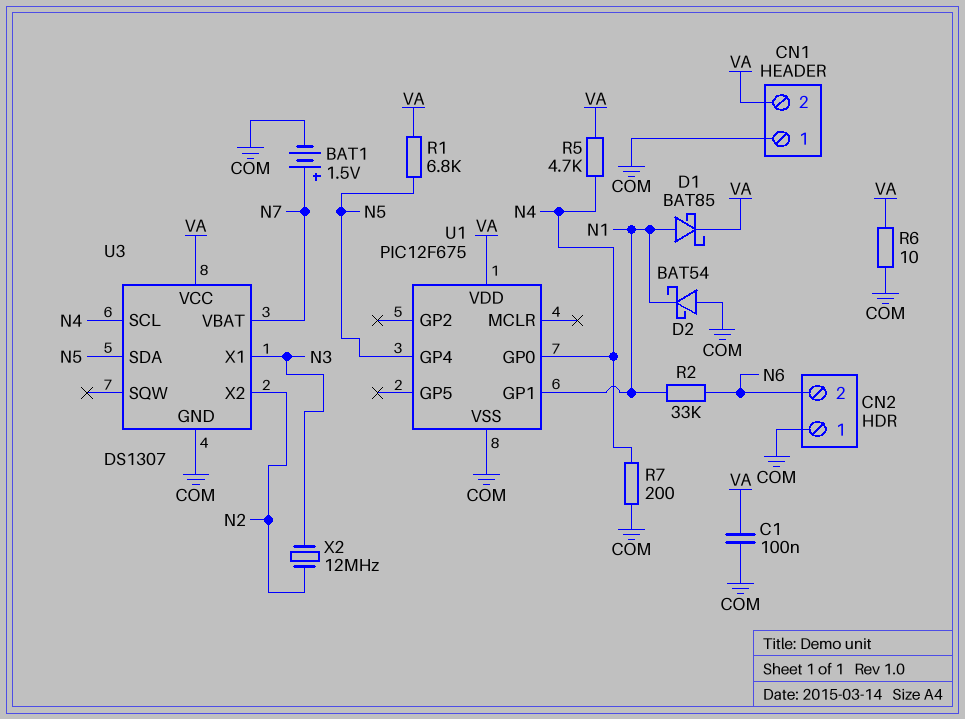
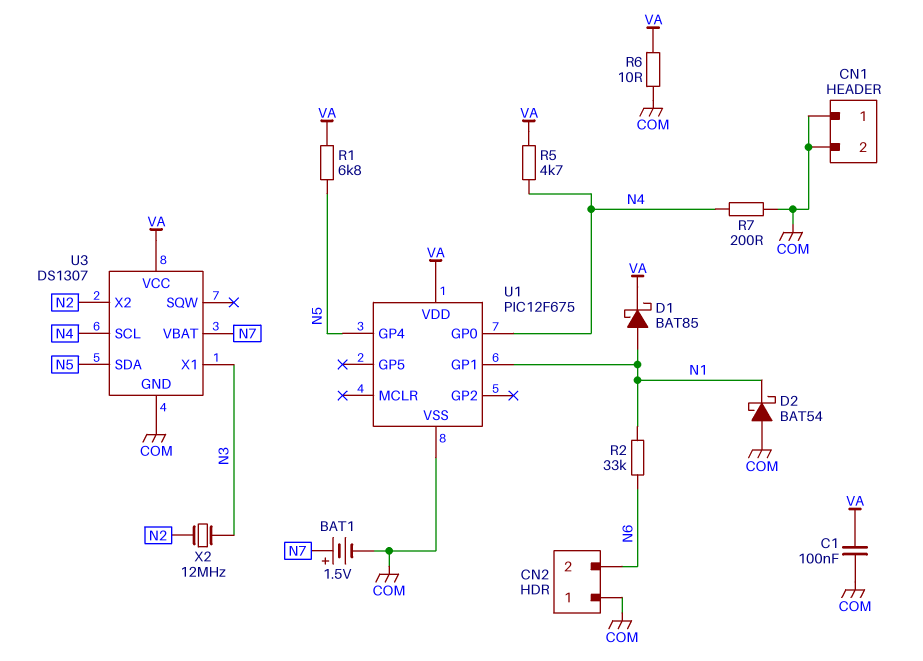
CN1 pin 2: VA -> COM

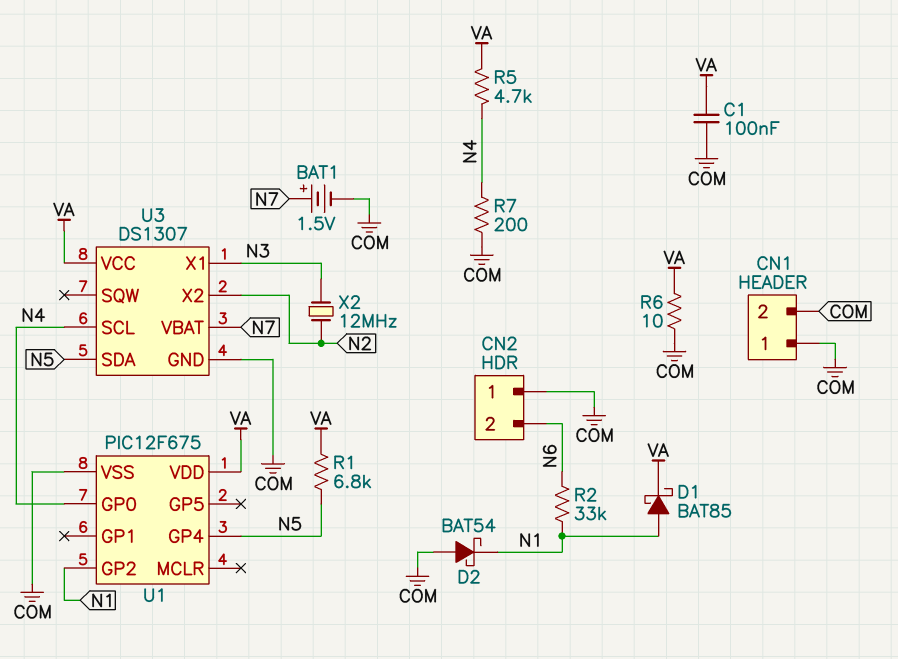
U1 pin GP1: N1 -> none
U1 pin GP2: none -> N1

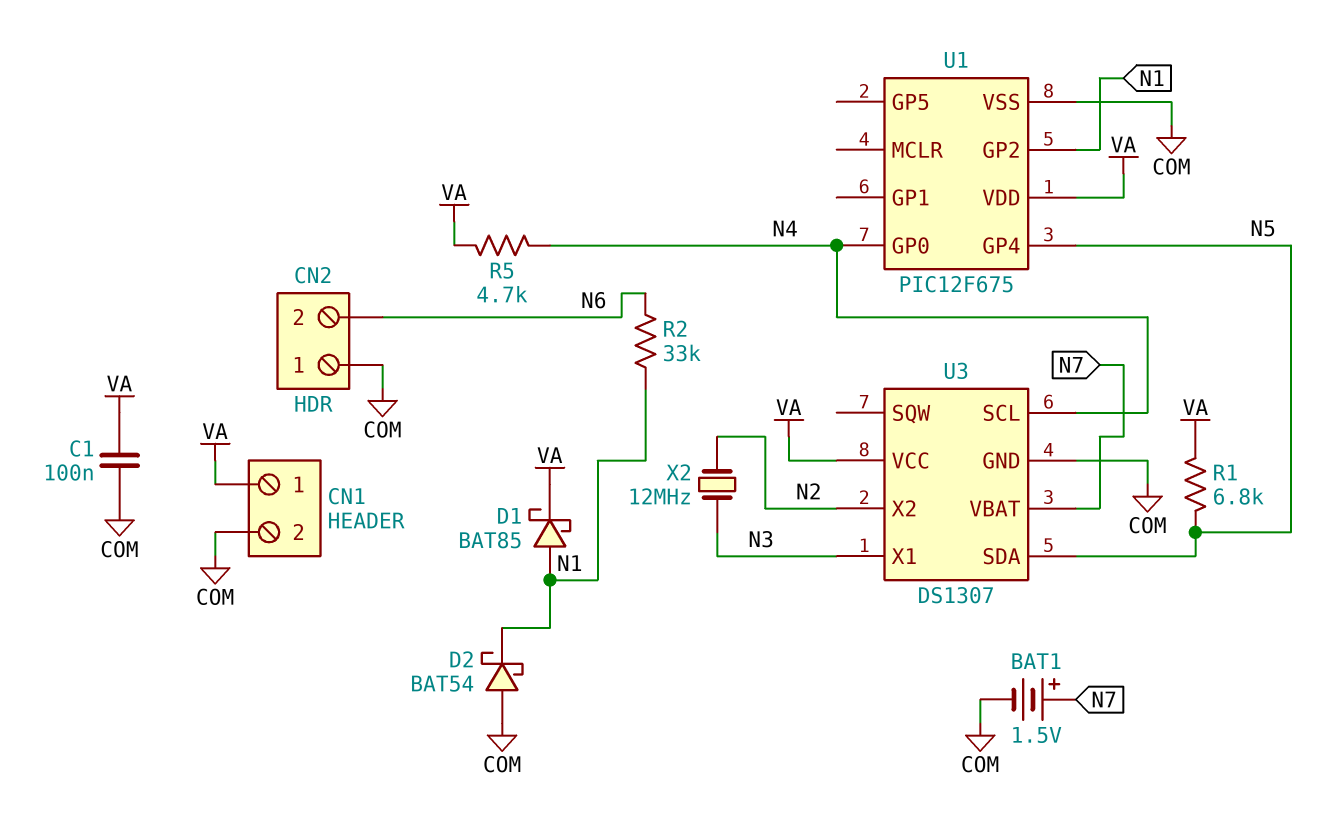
CN1 pin 1: COM -> VA
R6: 10 (COM, VA) -> none
R7: 200 (COM, N4) -> none

